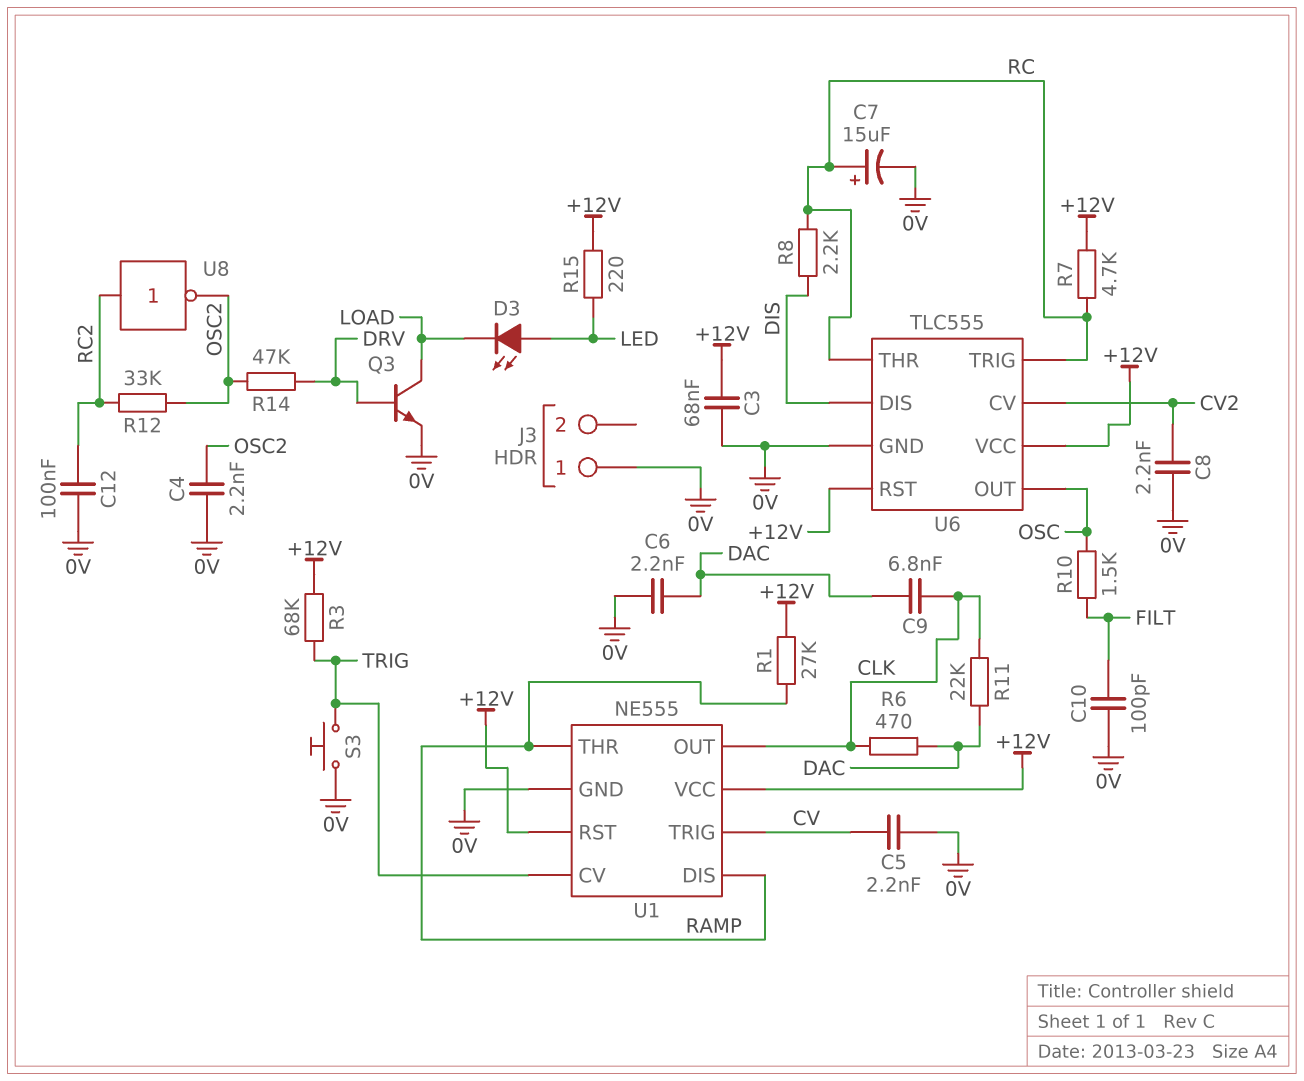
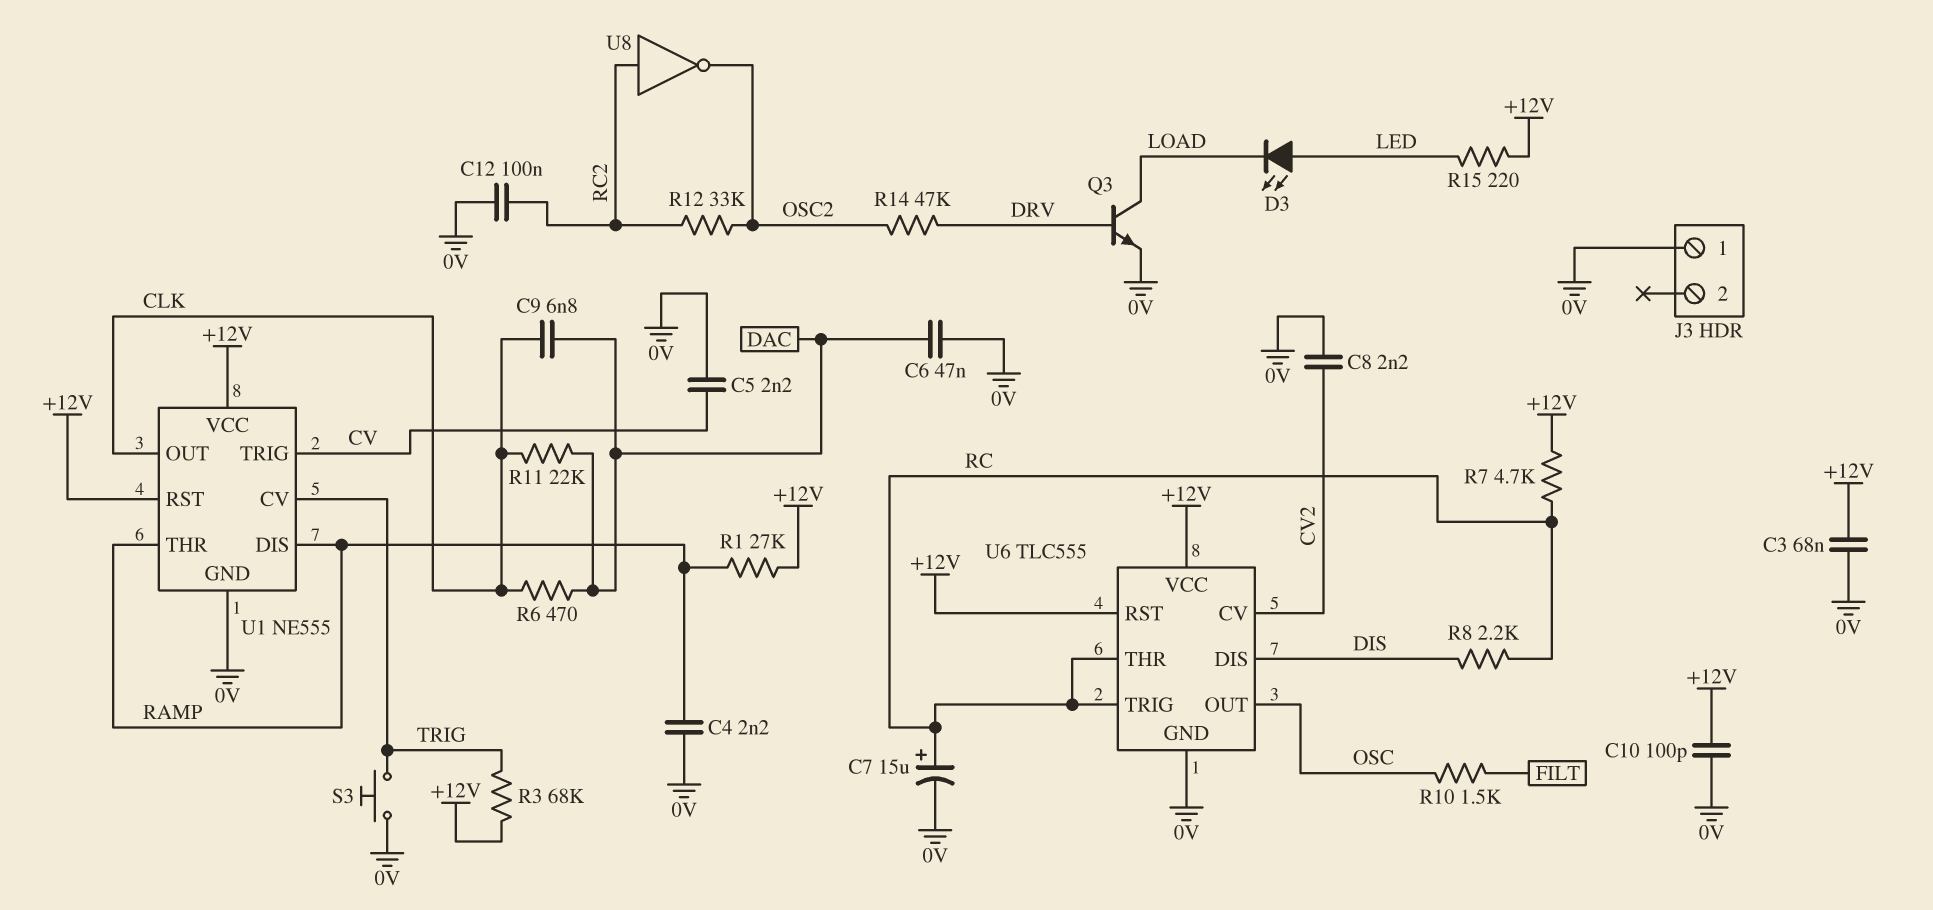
C4: 2.2nF (0V, OSC2) -> 2.2nF (0V, RAMP)
C6: 2.2nF (0V, DAC) -> 47nF (0V, DAC)
C10: 100pF (0V, FILT) -> 100pF (+12V, 0V)

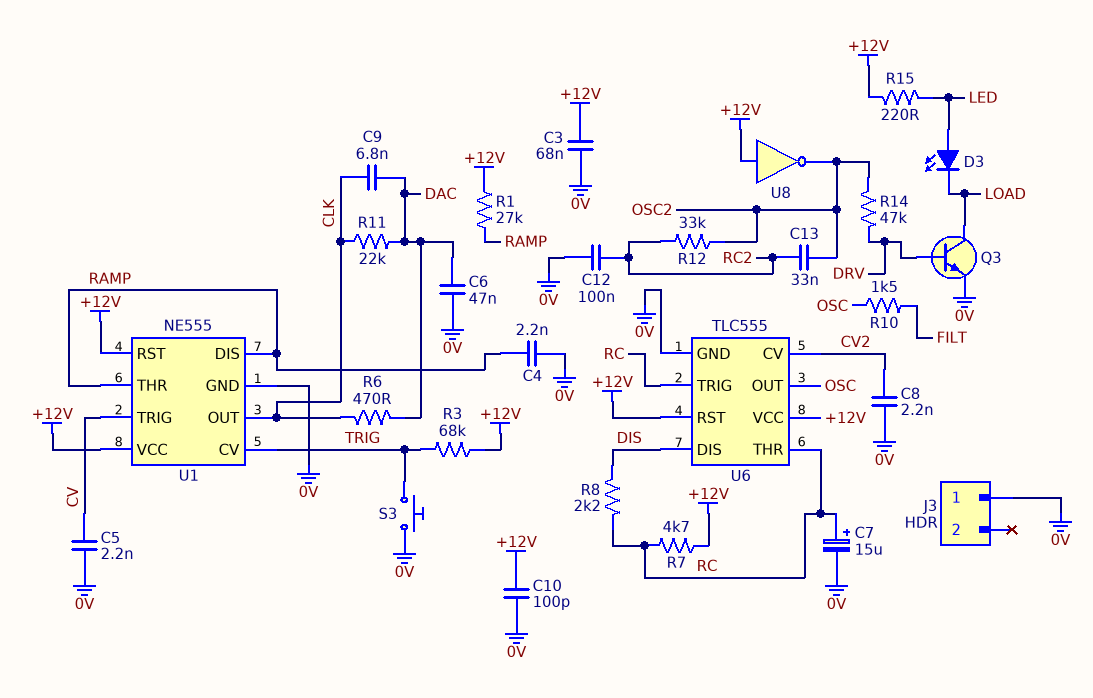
C13: none -> 33nF (OSC2, RC2)
U8: NOT (in RC2, out OSC2) -> NOT (in +12V, out OSC2)

